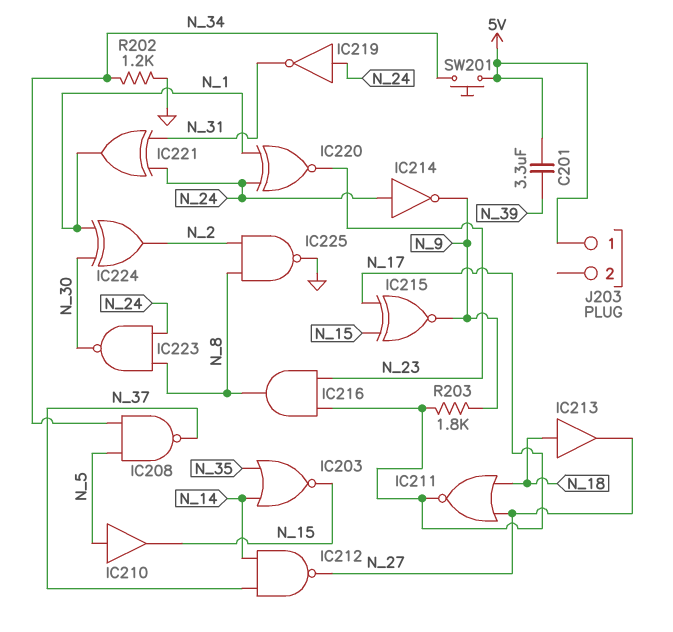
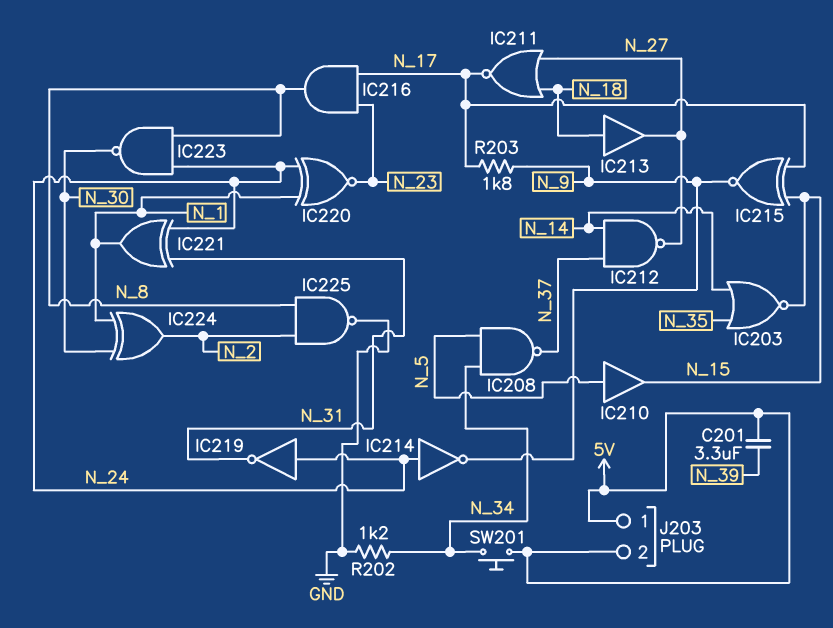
J203 pin 2: none -> 5V

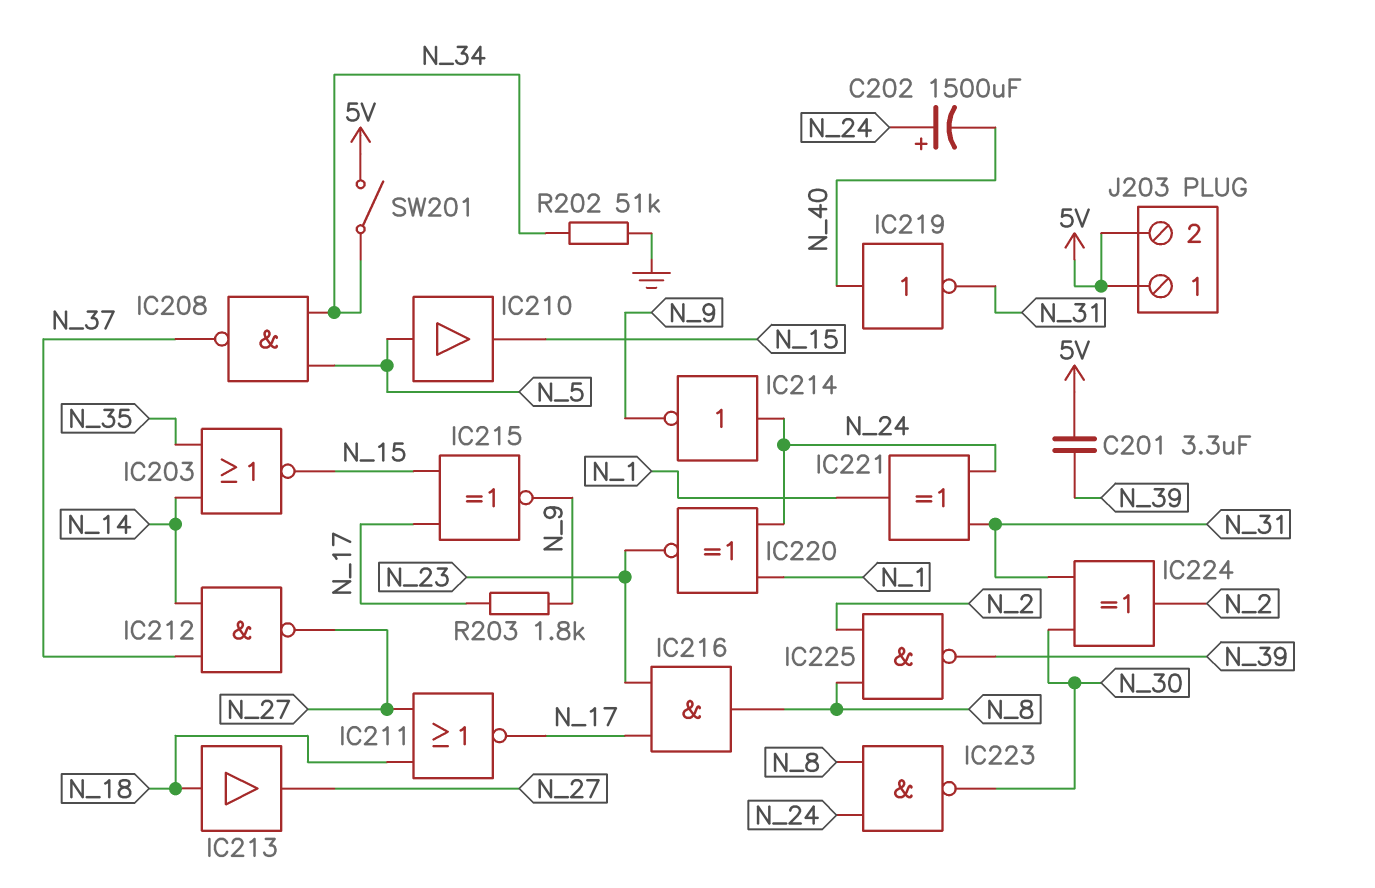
C202: none -> 1500uF (plus N_24, minus N_40)
IC219: NOT (in N_24, out N_31) -> NOT (in N_40, out N_31)
IC224: XOR (in N_1, in N_30, out N_2) -> XOR (in N_30, in N_31, out N_2)
IC225: NAND (in N_2, in N_8, out GND) -> NAND (in N_2, in N_8, out N_39)
R202: 1.2k (GND, N_34) -> 51k (GND, N_34)
SW201: button (5V, N_34) -> switch (5V, N_34)

